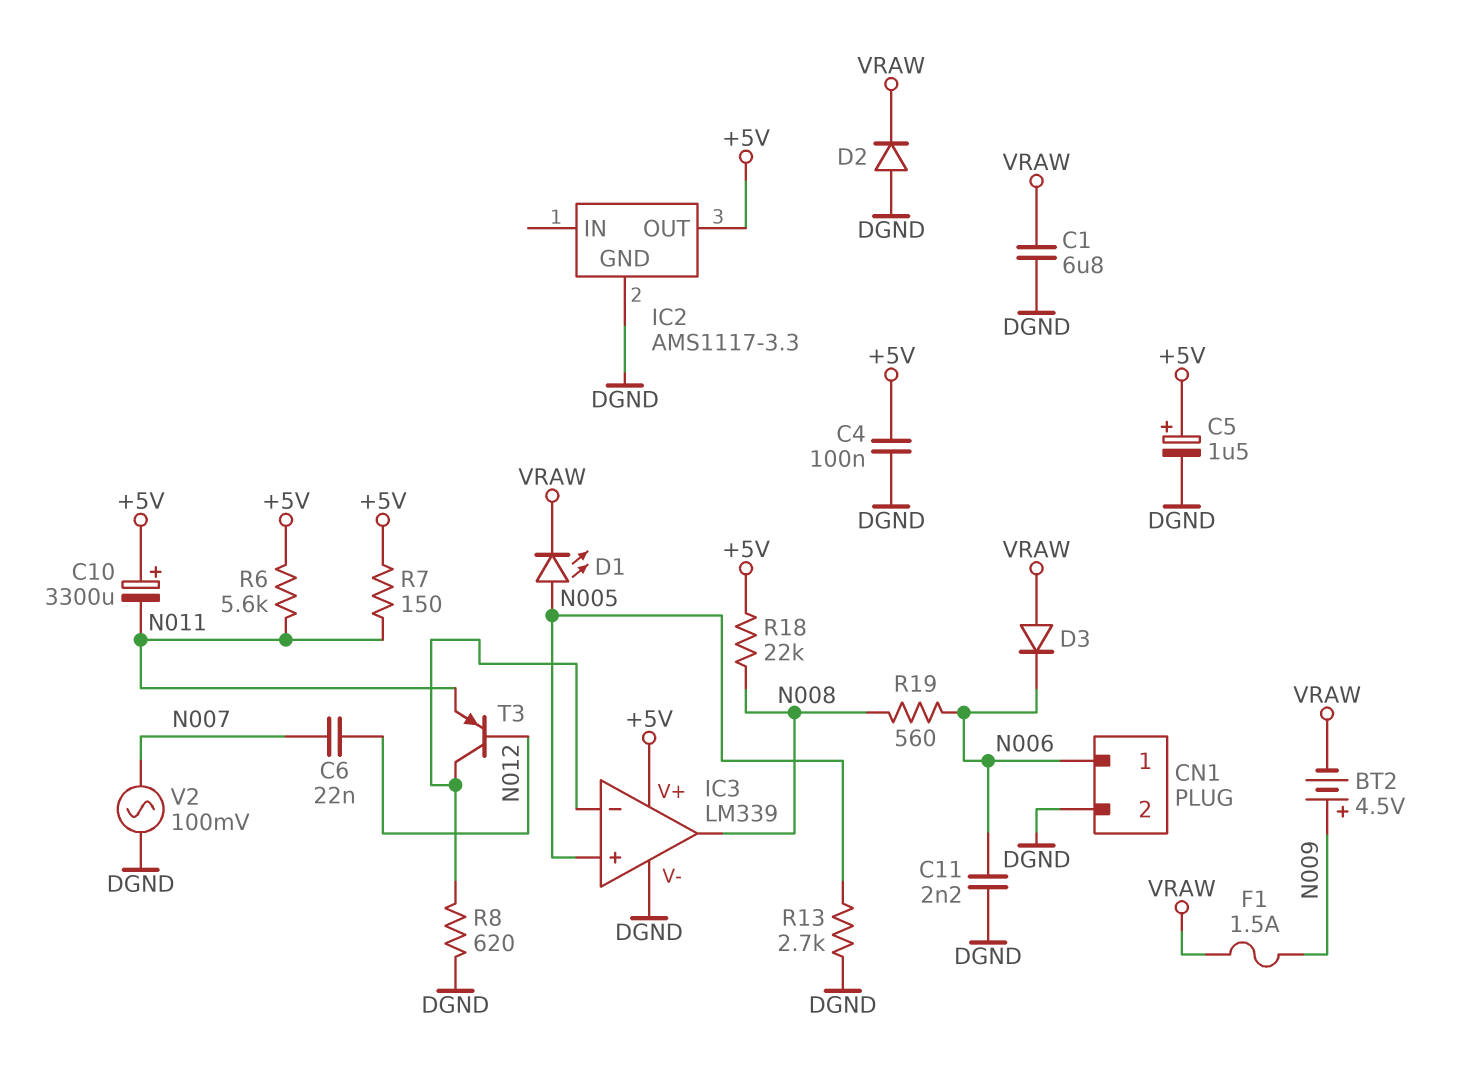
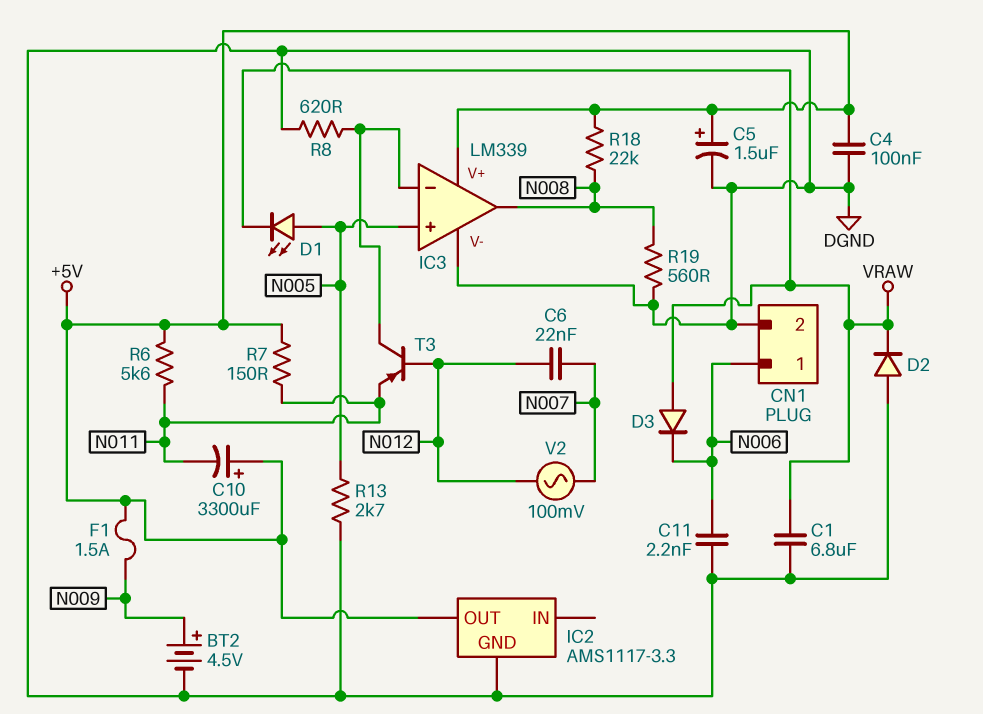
BT2: 4.5V (plus N009, minus VRAW) -> 4.5V (plus N009, minus DGND)
F1: 1.5A (N009, VRAW) -> 1.5A (+5V, N009)
R19: 560 (N006, N008) -> 560 (DGND, N008)
V2: AC 100mV (DGND, N007) -> AC 100mV (N007, N012)

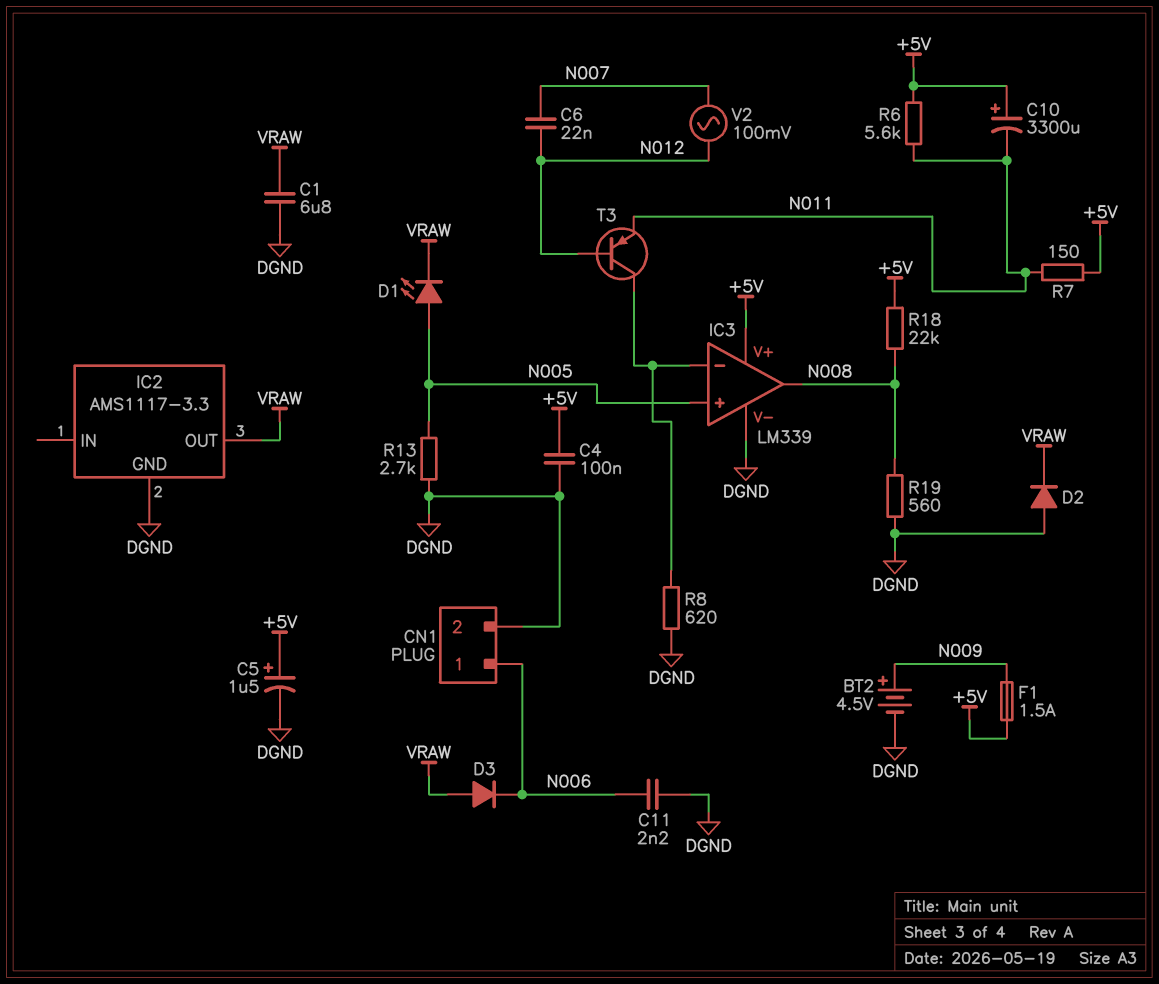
IC2 pin OUT: +5V -> VRAW

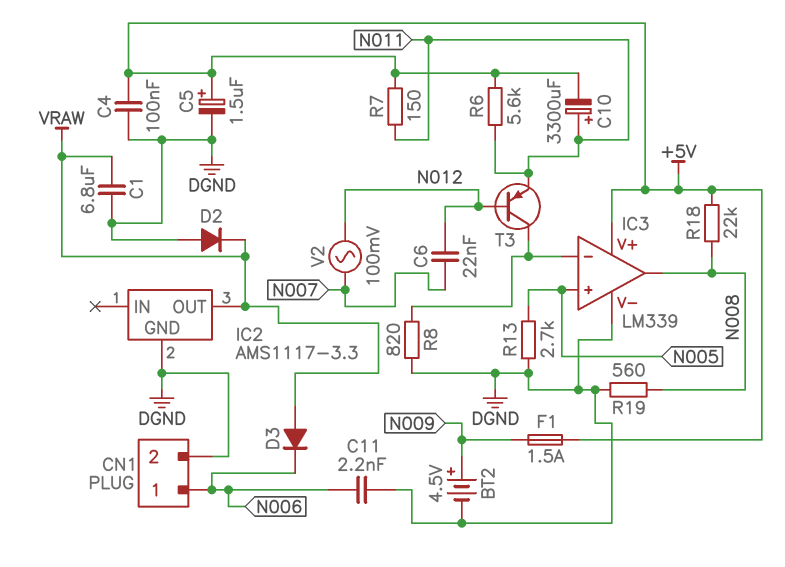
C10: 3300uF (plus +5V, minus N011) -> 3300uF (plus N011, minus +5V)
D1: LED (A N005, K VRAW) -> none
R8: 620 (DGND, IC3/in-) -> 820 (DGND, IC3/in-)

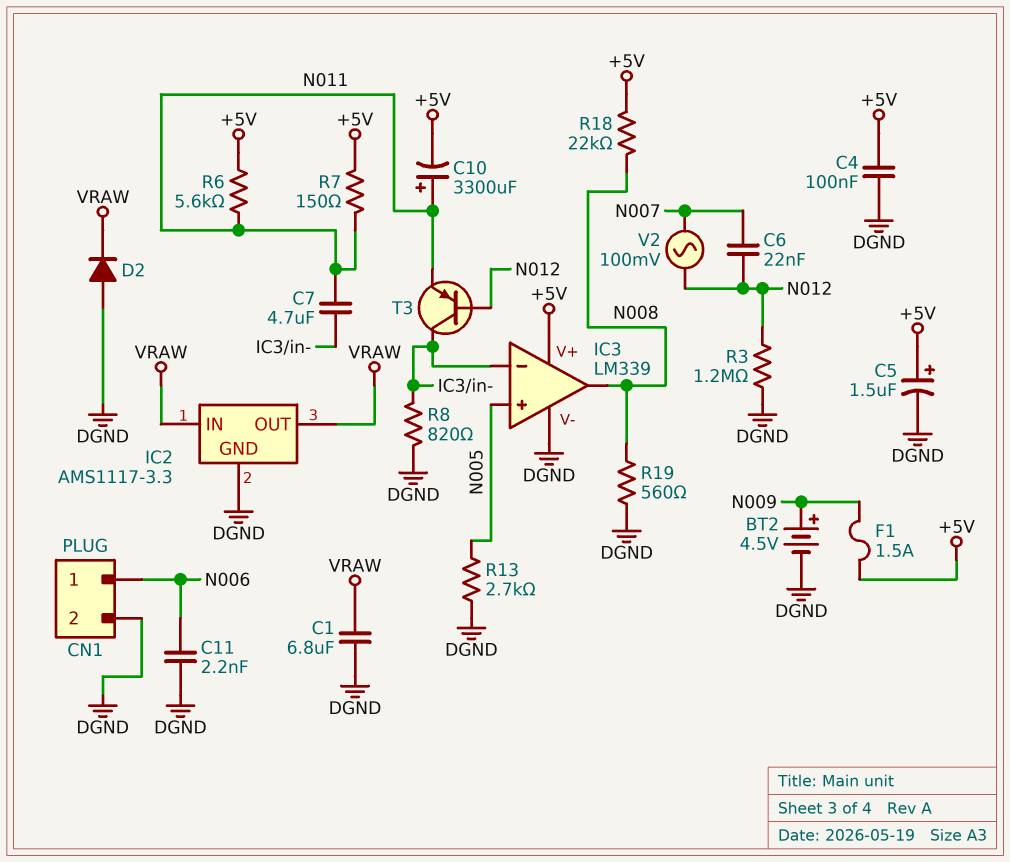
C7: none -> 4.7uF (IC3/in-, N011)
D3: diode (A VRAW, K N006) -> none
IC2 pin IN: none -> VRAW
R3: none -> 1.2M (DGND, N012)

